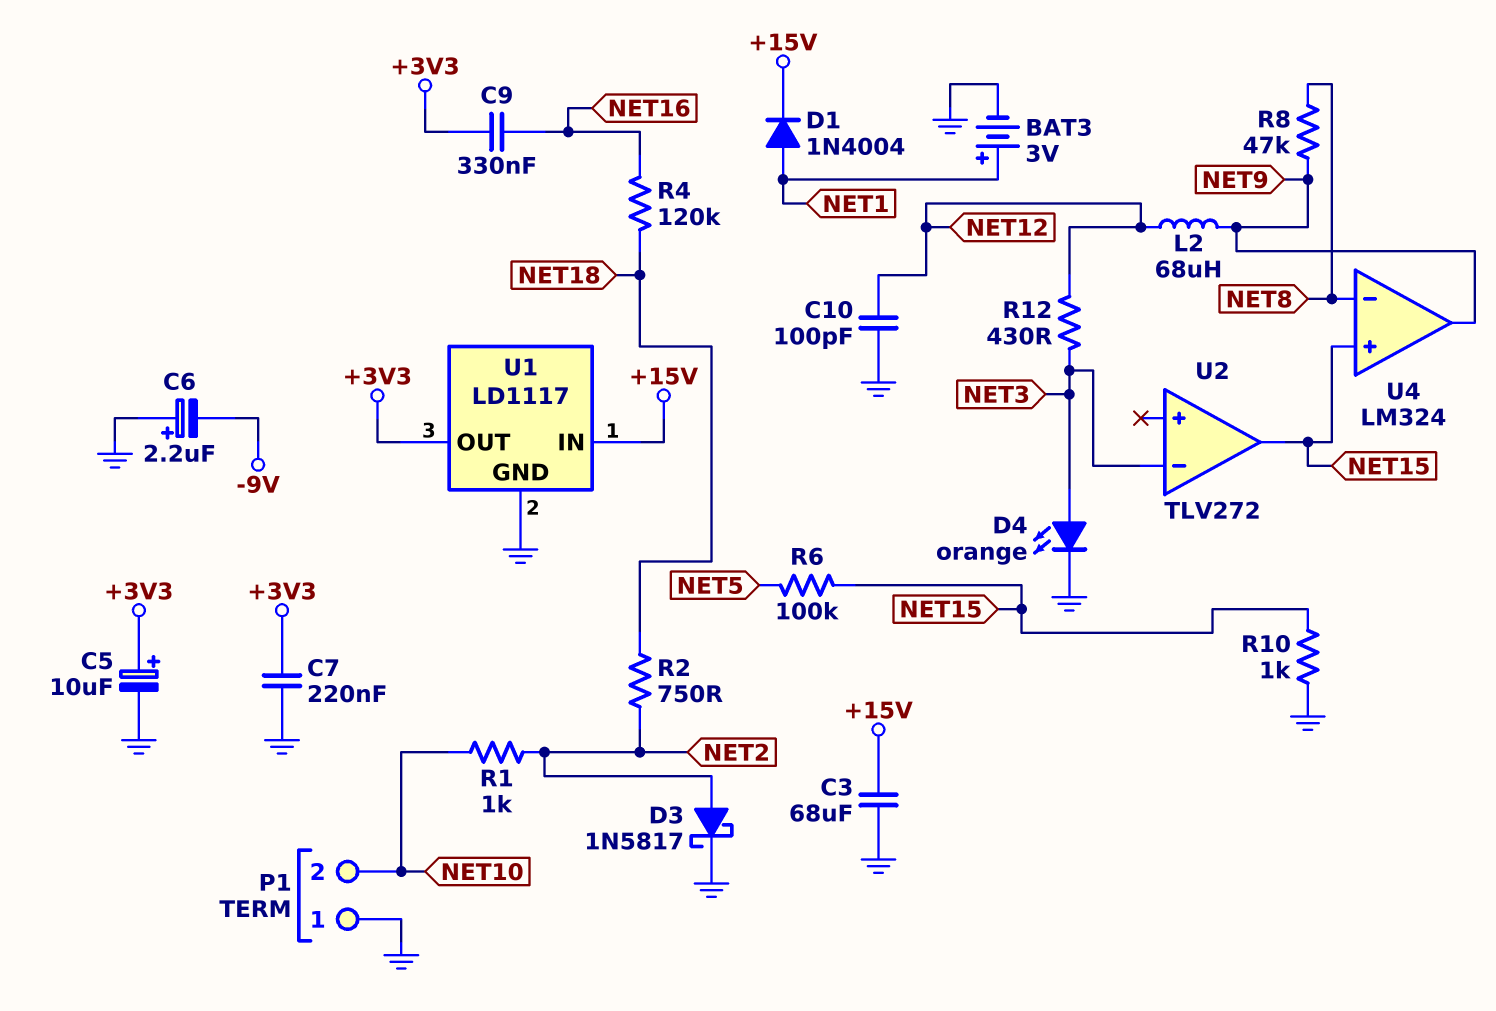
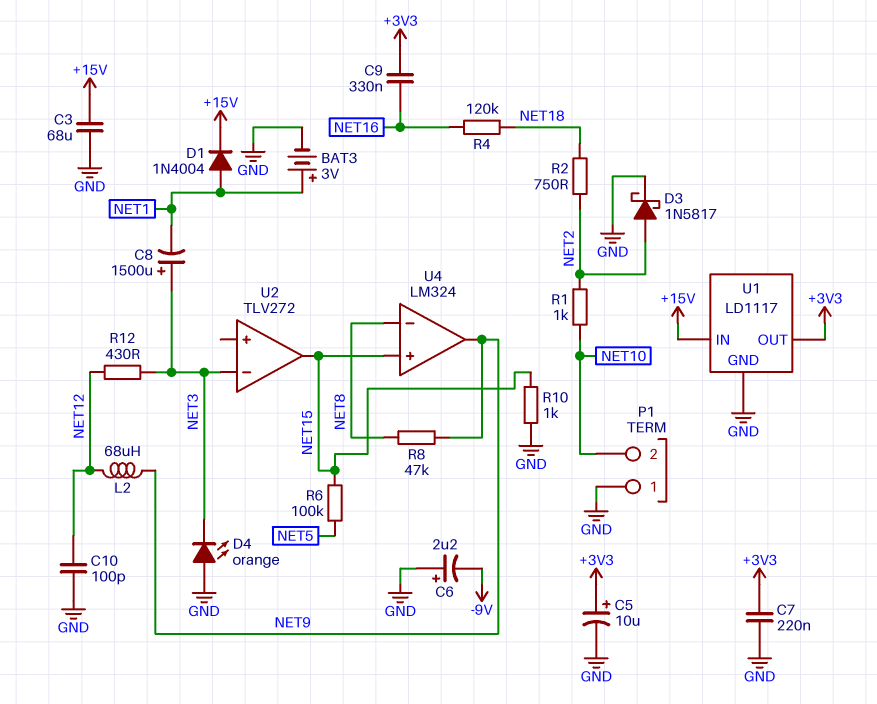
C8: none -> 1500uF (plus NET3, minus NET1)
D4: LED orange (A NET3, K GND) -> LED orange (A GND, K NET3)

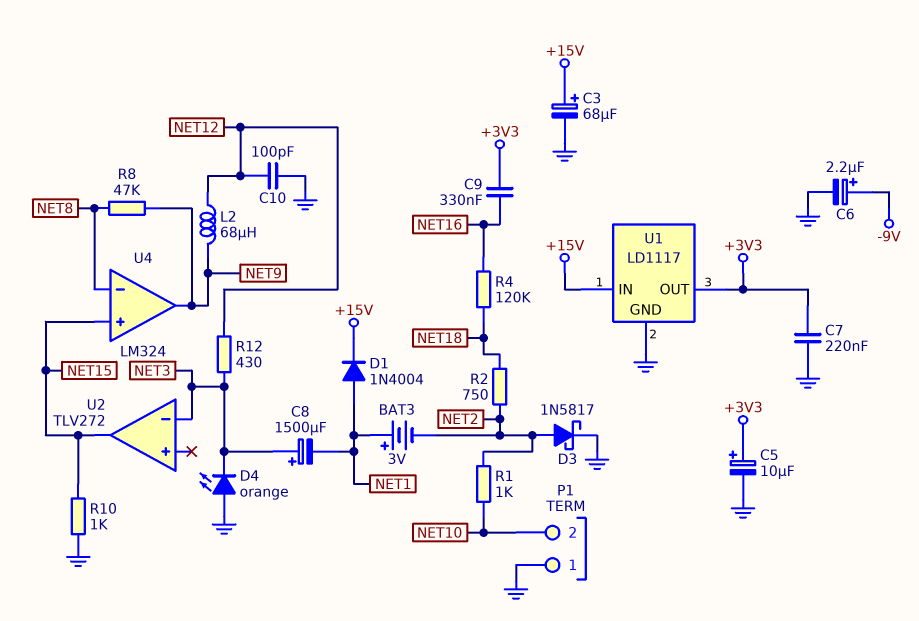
BAT3: 3V (plus NET1, minus GND) -> 3V (plus NET1, minus NET2)
C3: 68uF (+15V, GND) -> 68uF (plus +15V, minus GND)
C6: 2.2uF (plus GND, minus -9V) -> 2.2uF (plus -9V, minus GND)
R6: 100k (NET5, NET15) -> none

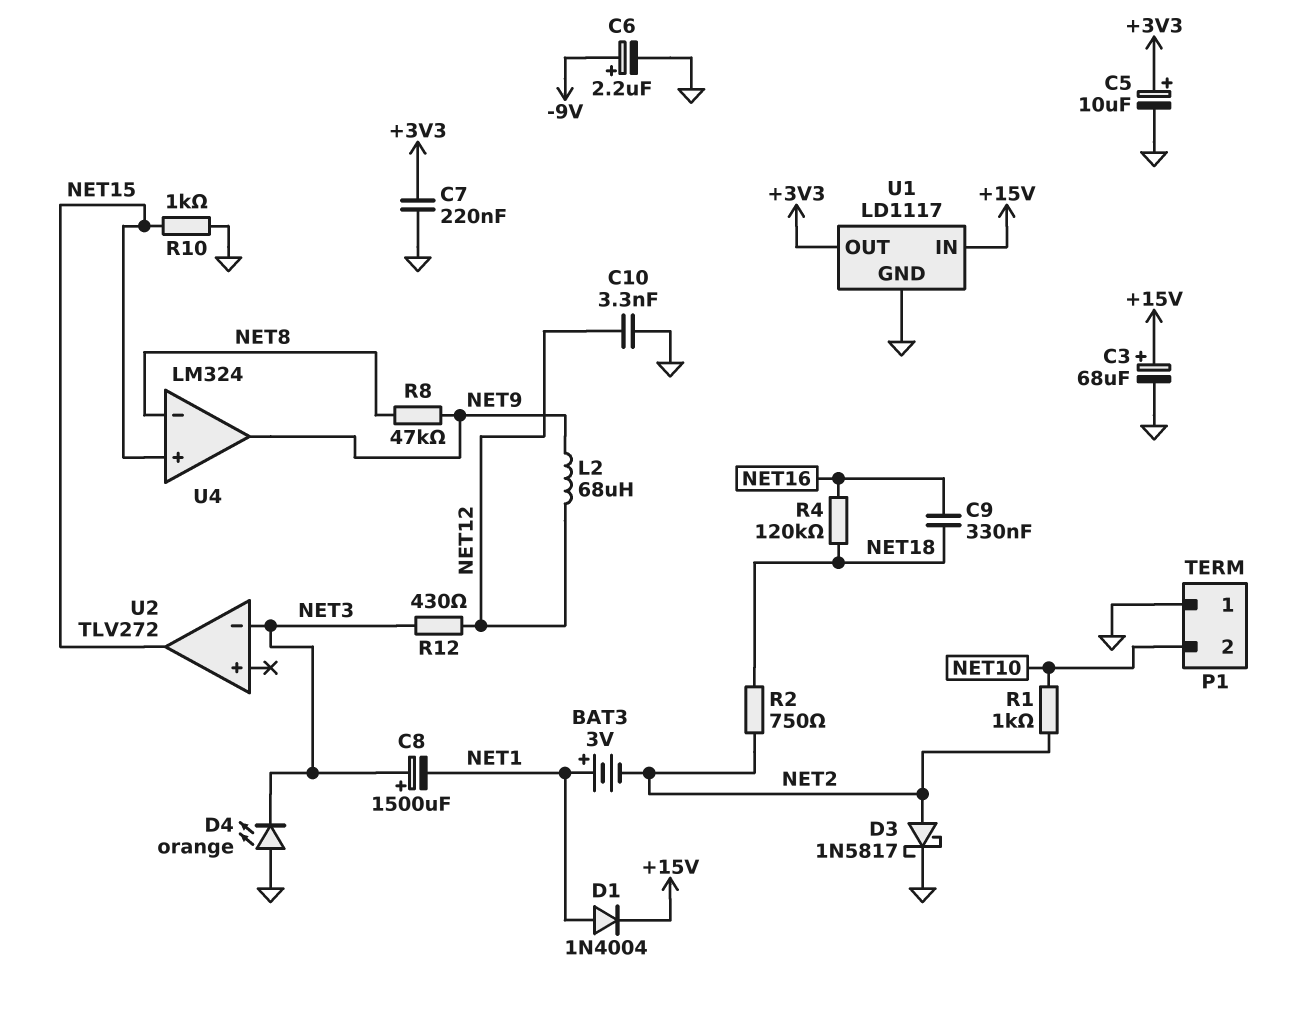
C9: 330nF (+3V3, NET16) -> 330nF (NET16, NET18)
C10: 100pF (GND, NET12) -> 3.3nF (GND, NET12)

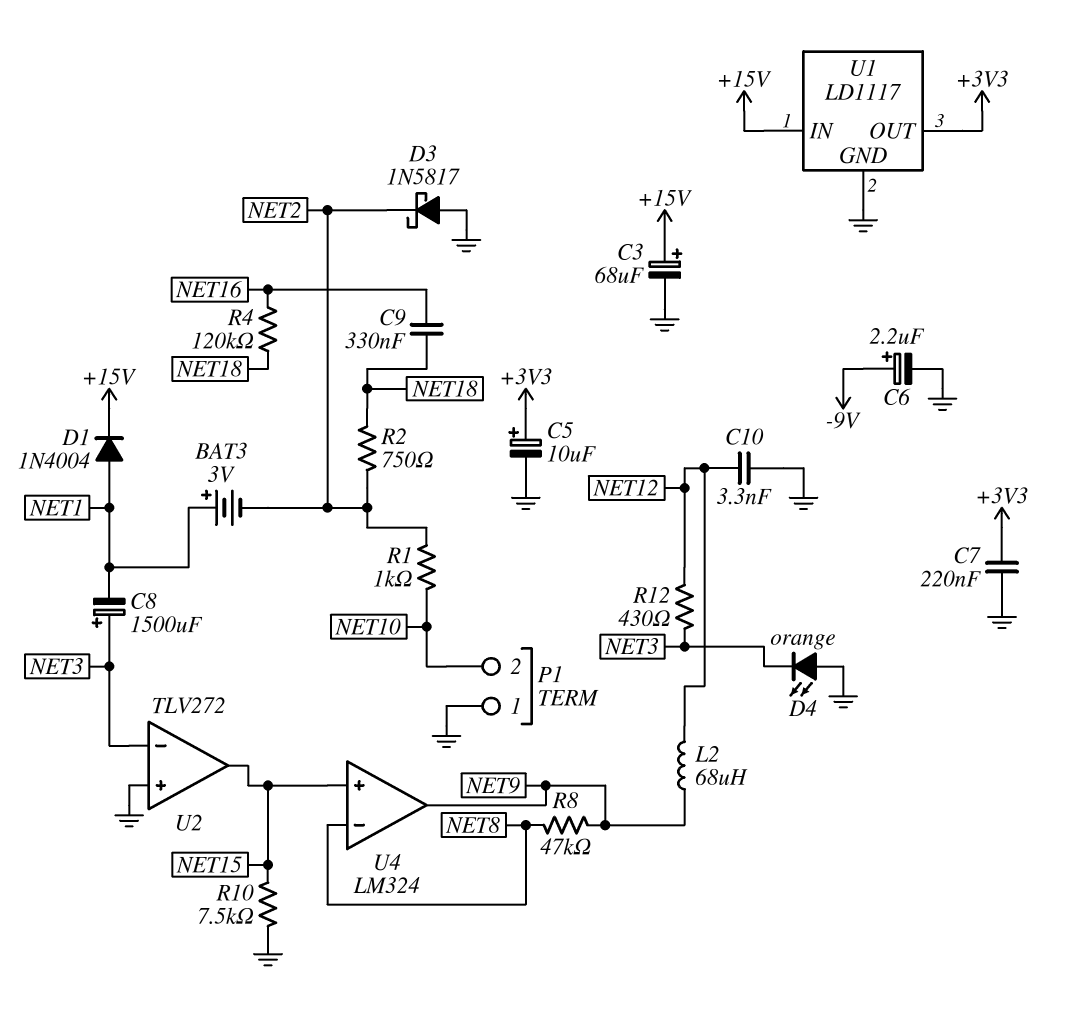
D3: schottky 1N5817 (A NET2, K GND) -> schottky 1N5817 (A GND, K NET2)
R10: 1k (GND, NET15) -> 7.5k (GND, NET15)
U2 pin in+: none -> GND

